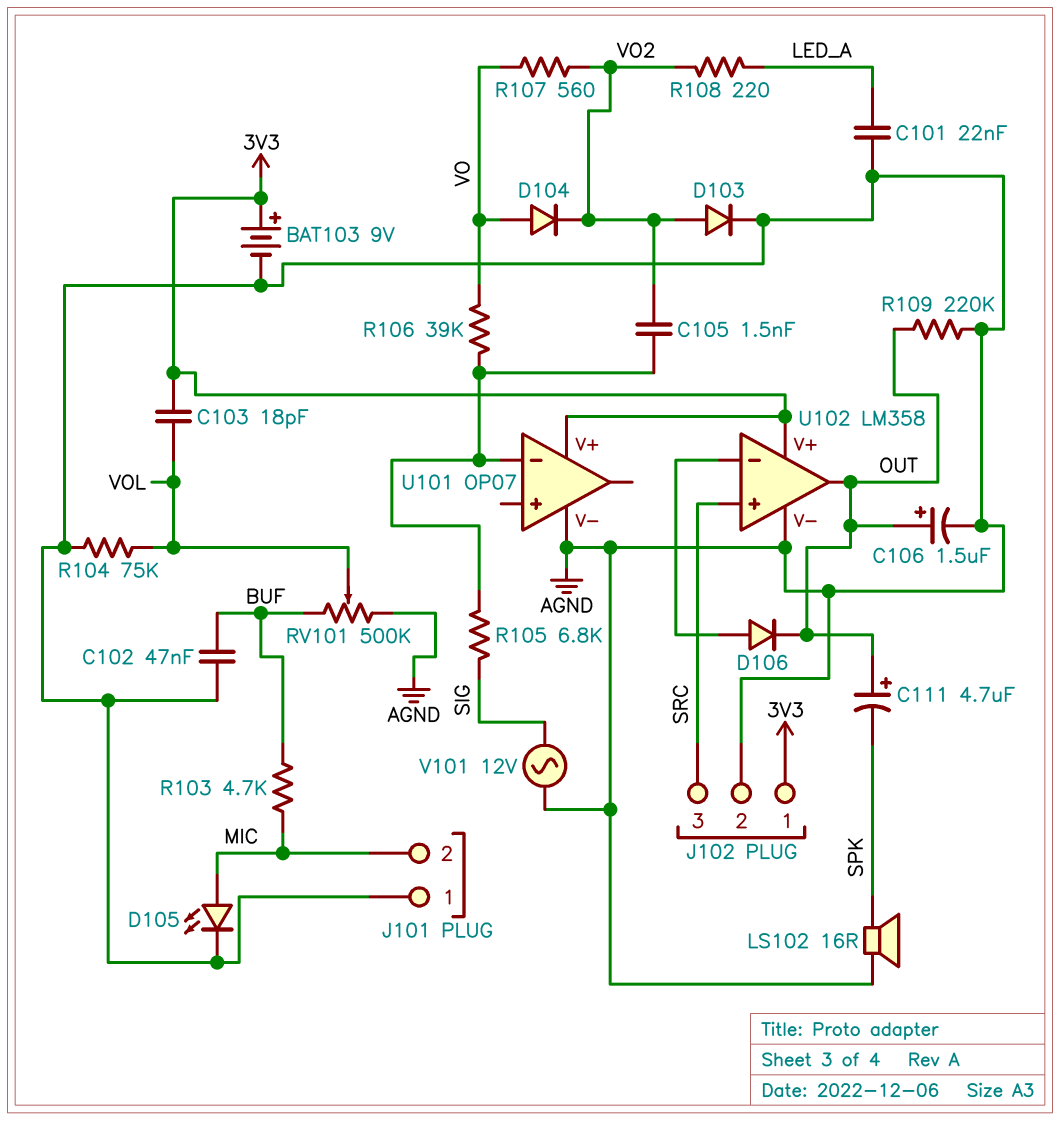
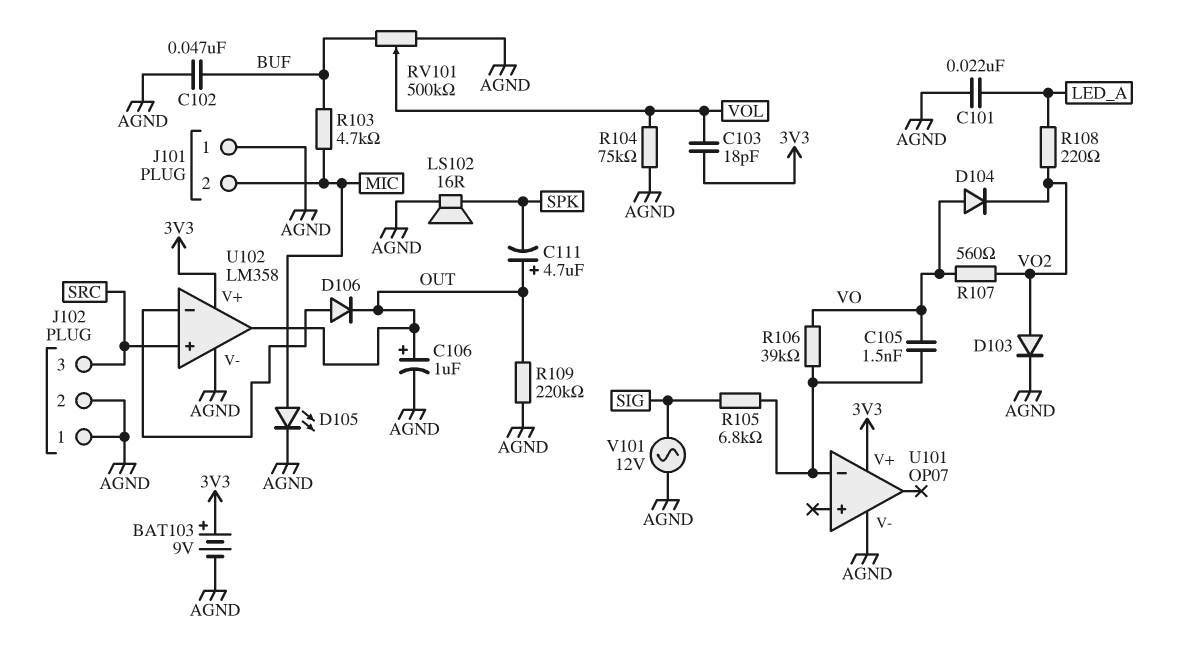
C105: 1.5nF (U101/in-, VO2) -> 1.5nF (U101/in-, VO)
C106: 1.5uF (plus OUT, minus AGND) -> 1uF (plus OUT, minus AGND)
J102 pin 1: 3V3 -> AGND

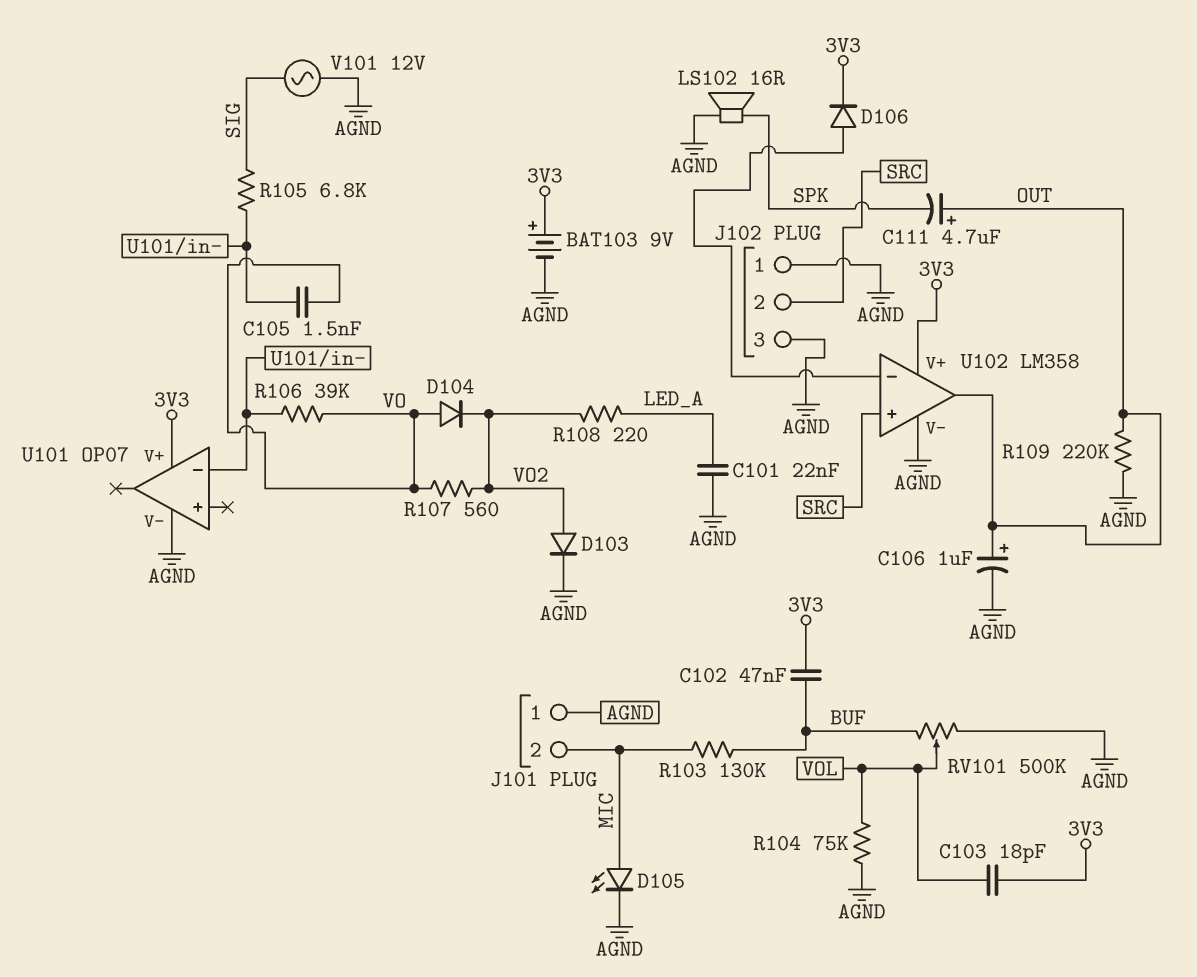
C102: 47nF (AGND, BUF) -> 47nF (3V3, BUF)
D106: diode (A U102/in-, K OUT) -> diode (A U102/in-, K 3V3)
J102 pin 2: AGND -> SRC
J102 pin 3: SRC -> AGND
R103: 4.7k (BUF, MIC) -> 130k (BUF, MIC)

